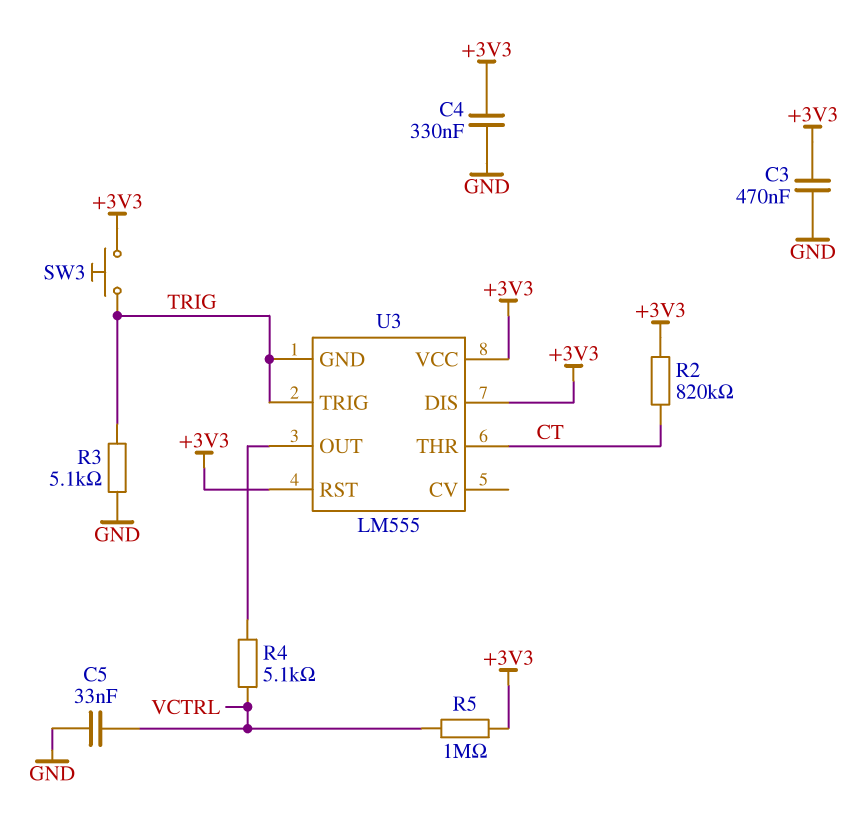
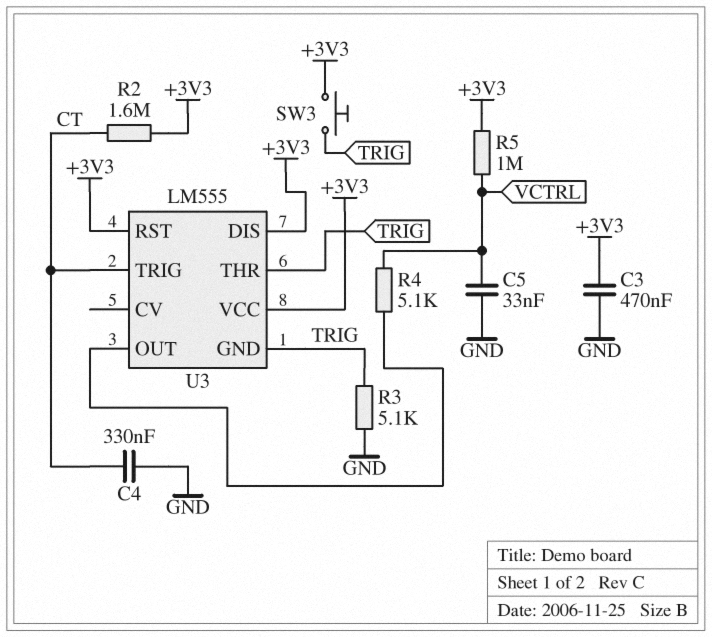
C4: 330nF (+3V3, GND) -> 330nF (CT, GND)
R2: 820k (+3V3, CT) -> 1.6M (+3V3, CT)
U3 pin THR: CT -> TRIG
U3 pin TRIG: TRIG -> CT

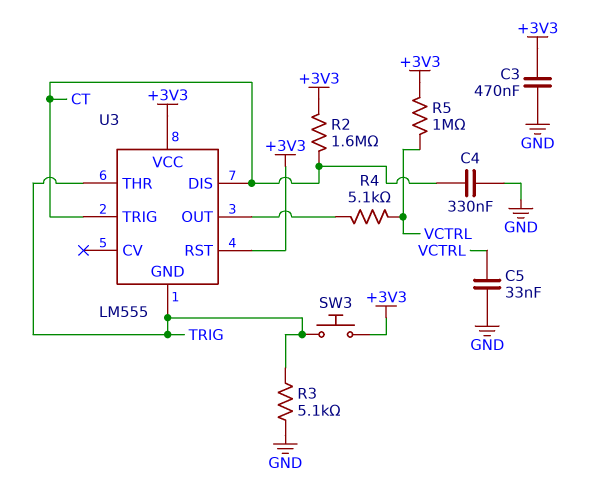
U3 pin DIS: +3V3 -> CT

